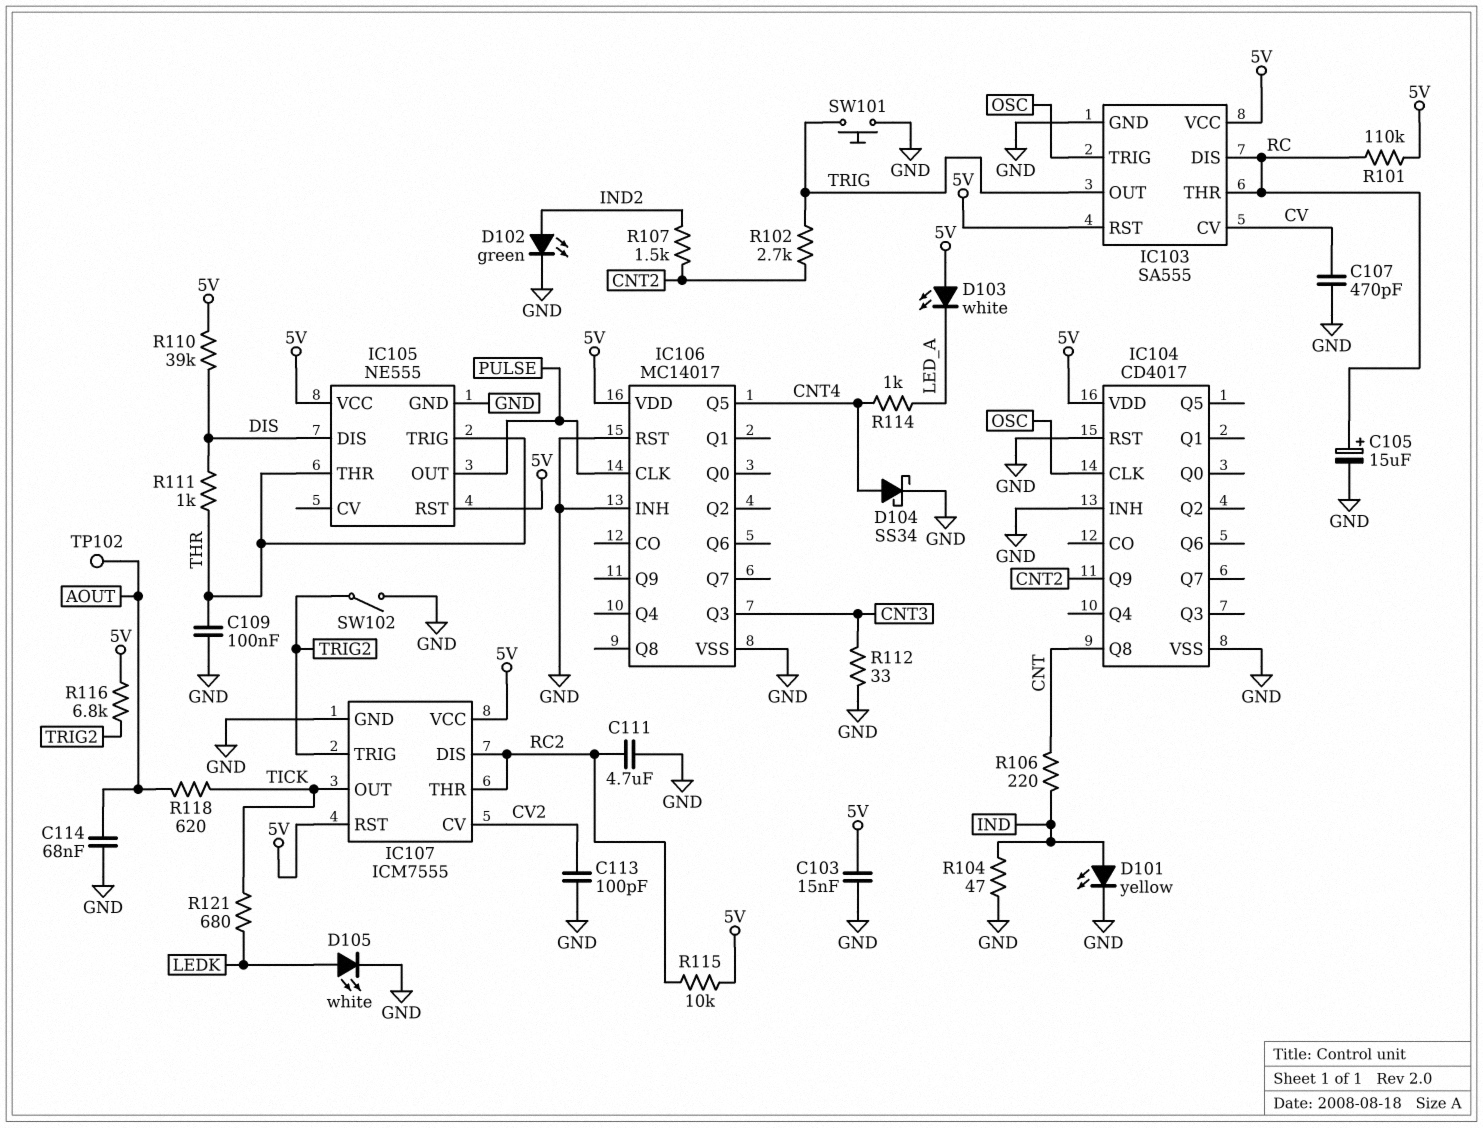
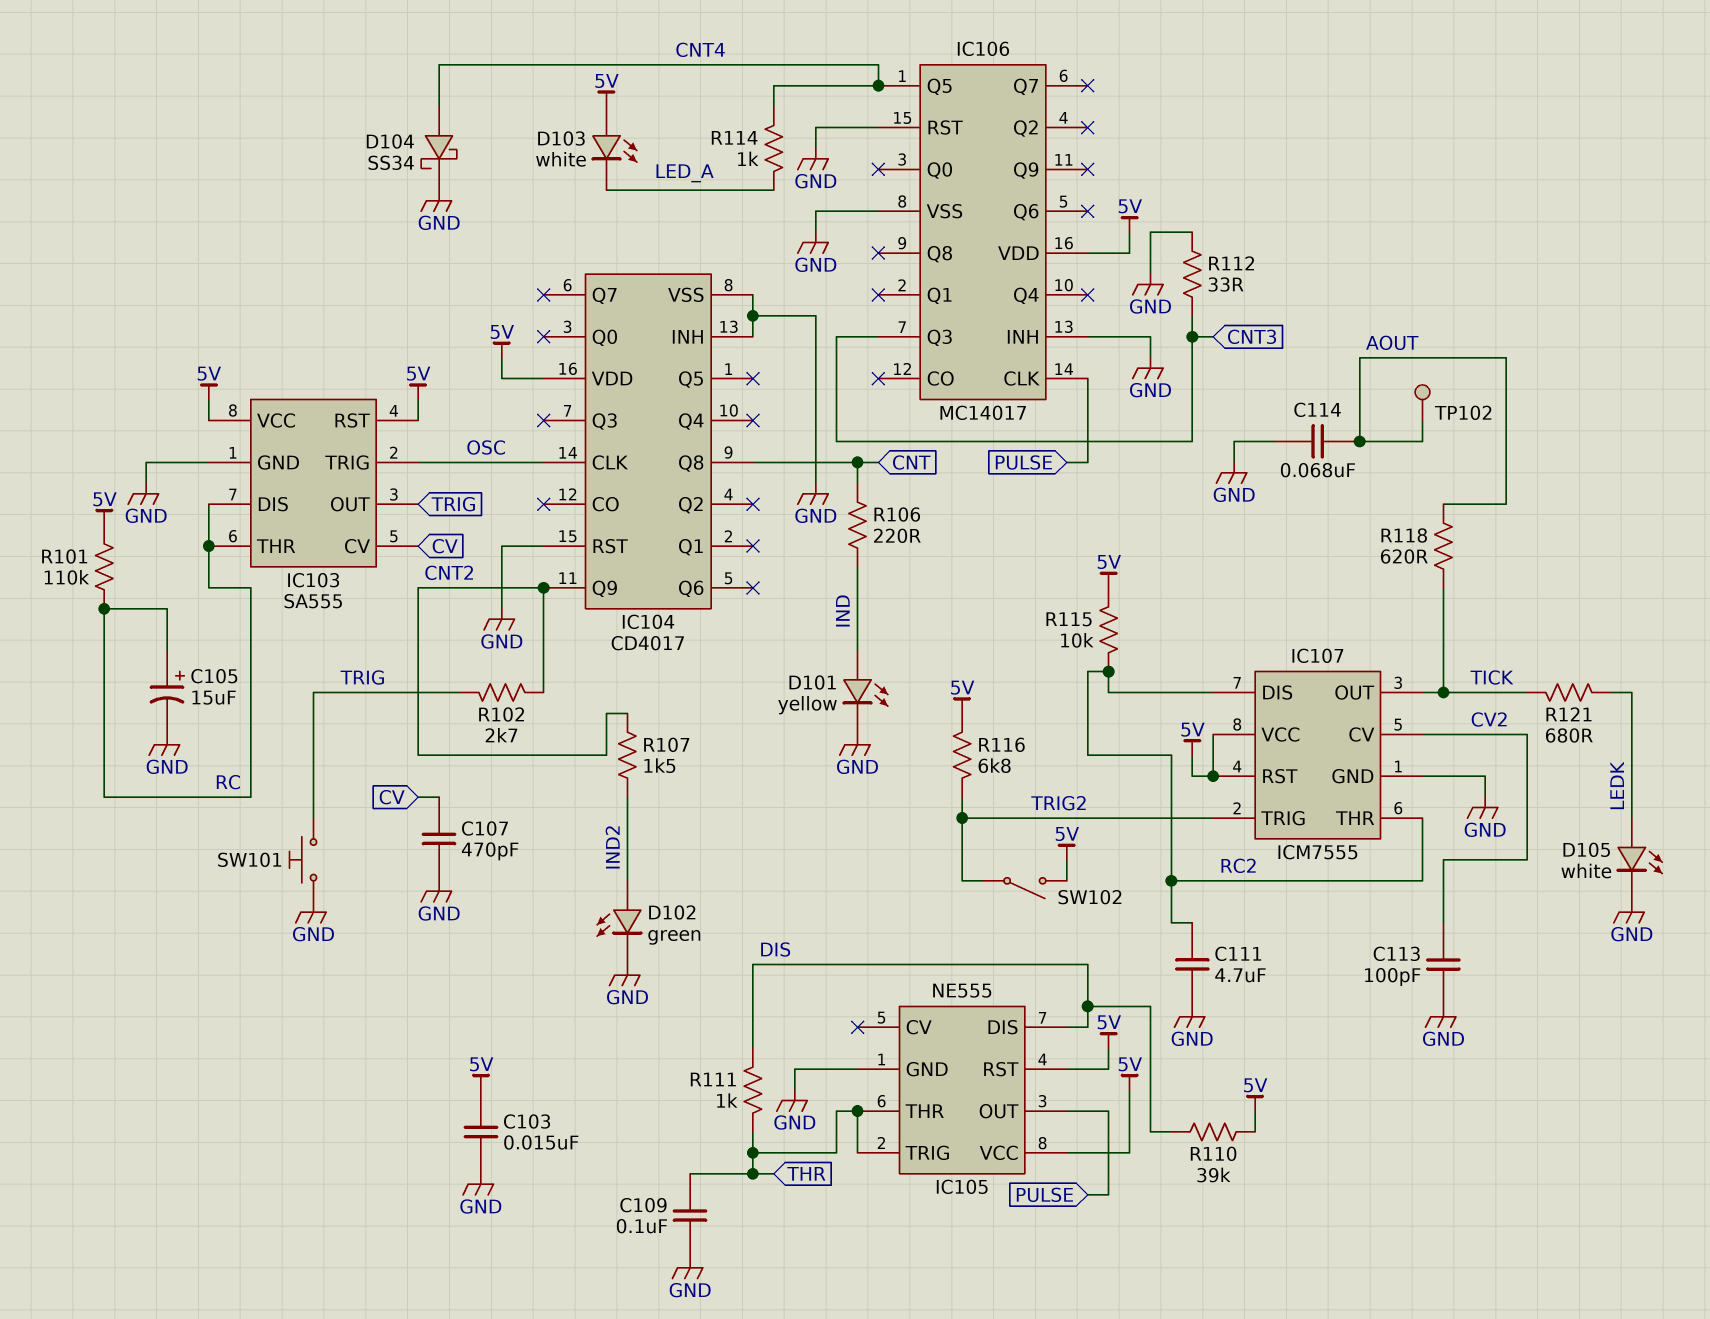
R104: 47 (GND, IND) -> none
SW102: switch (GND, TRIG2) -> switch (5V, TRIG2)

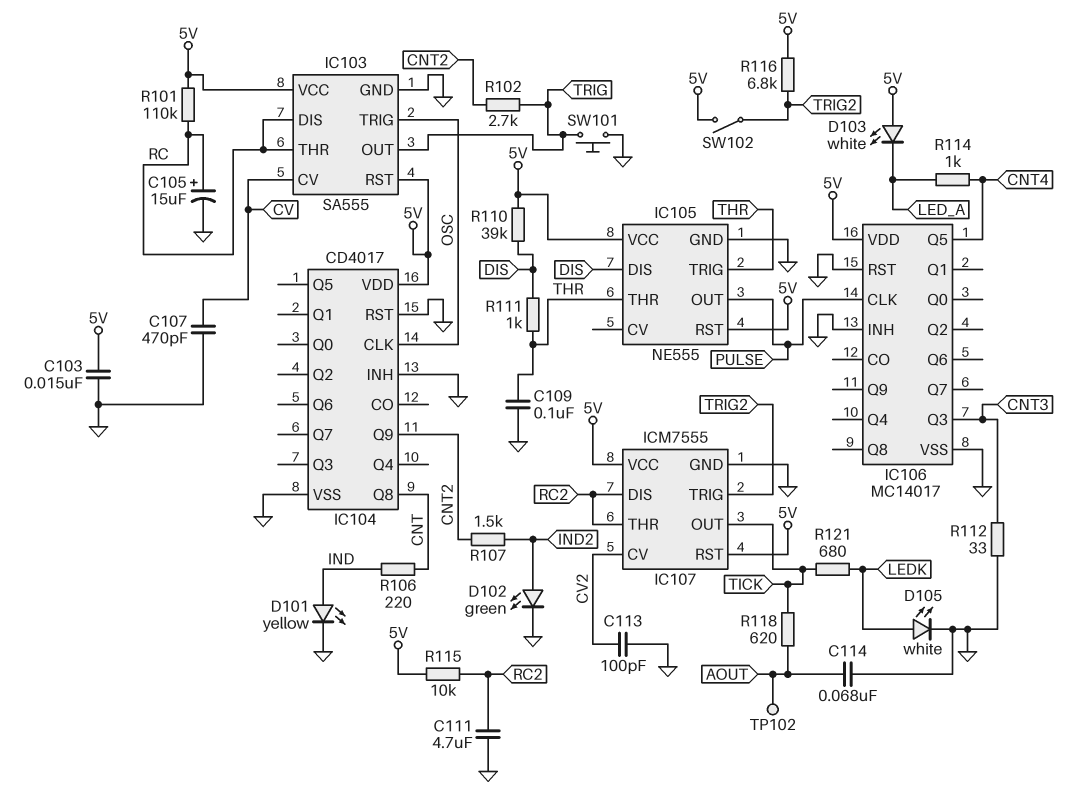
D104: schottky SS34 (A CNT4, K GND) -> none

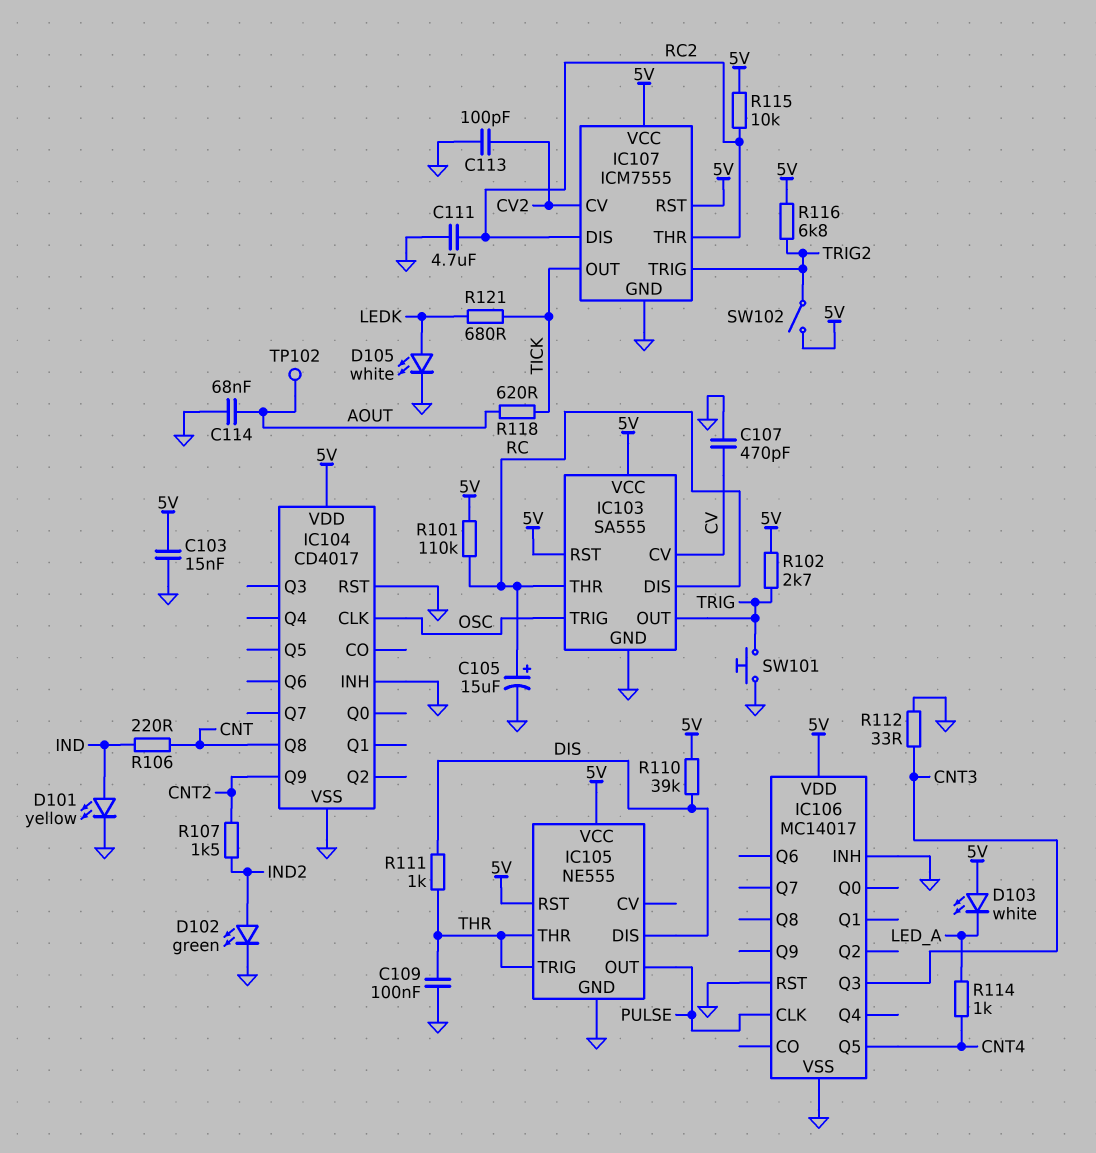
R102: 2.7k (CNT2, TRIG) -> 2.7k (5V, TRIG)

